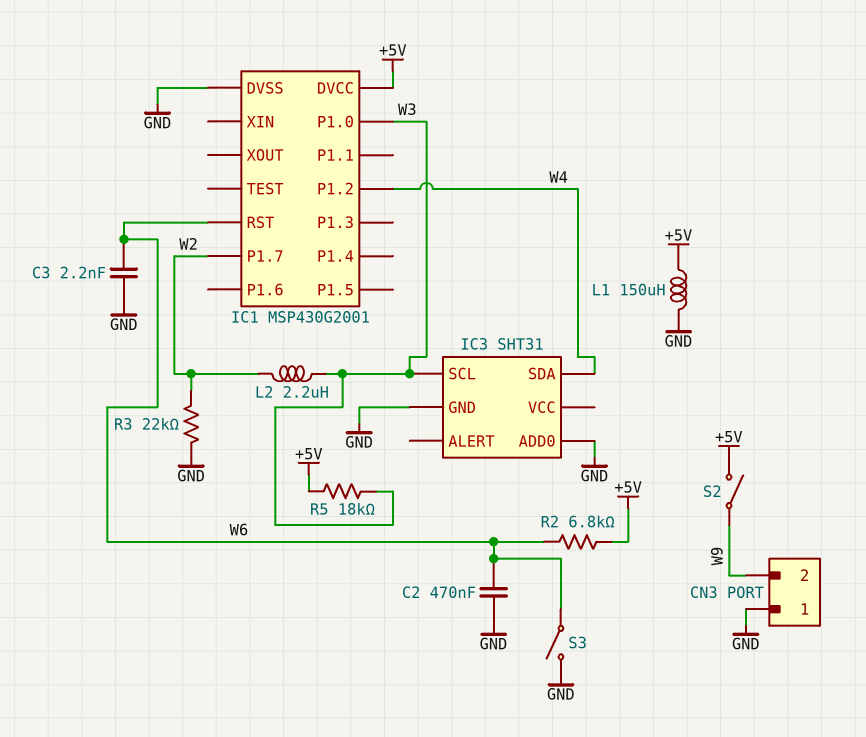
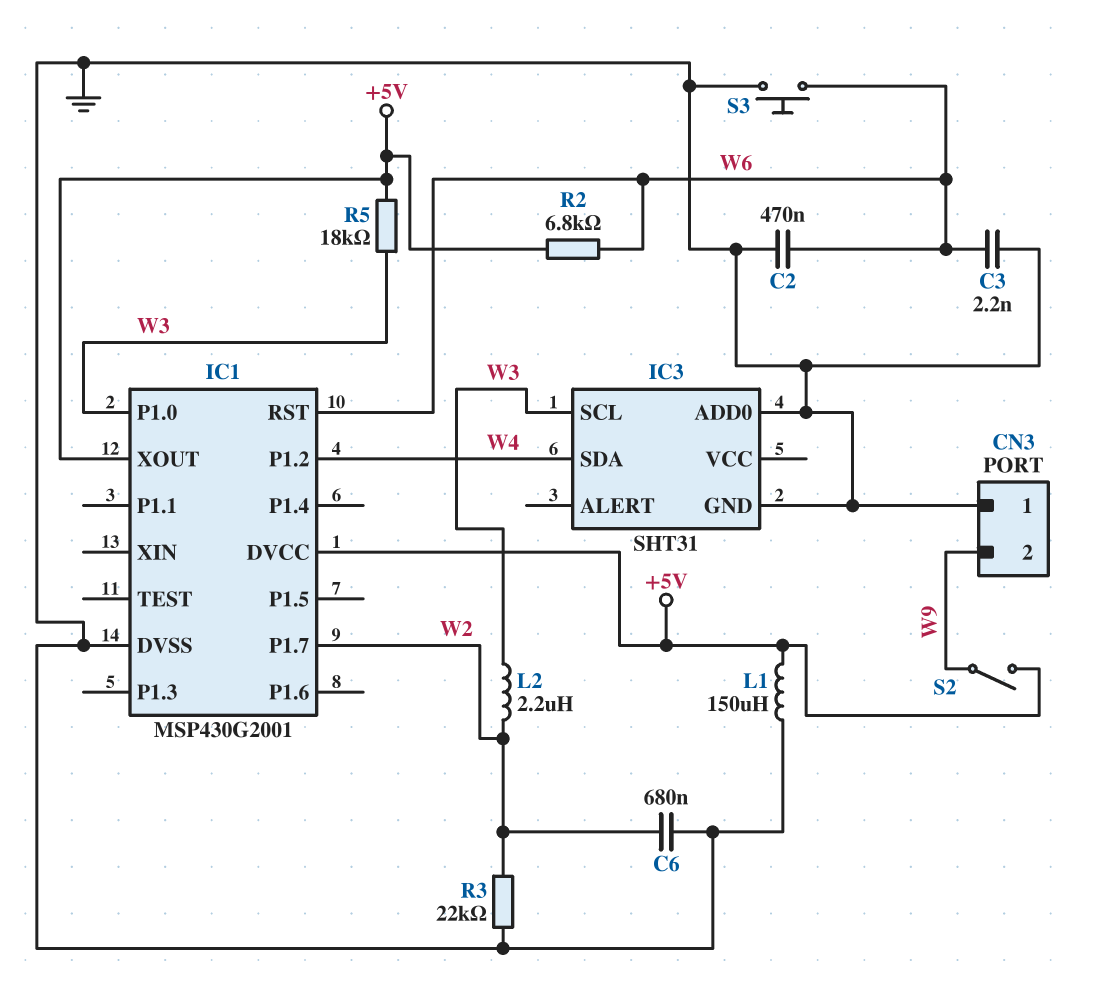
C6: none -> 680nF (GND, W2)
IC1 pin XOUT: none -> +5V
S3: switch (GND, W6) -> button (GND, W6)

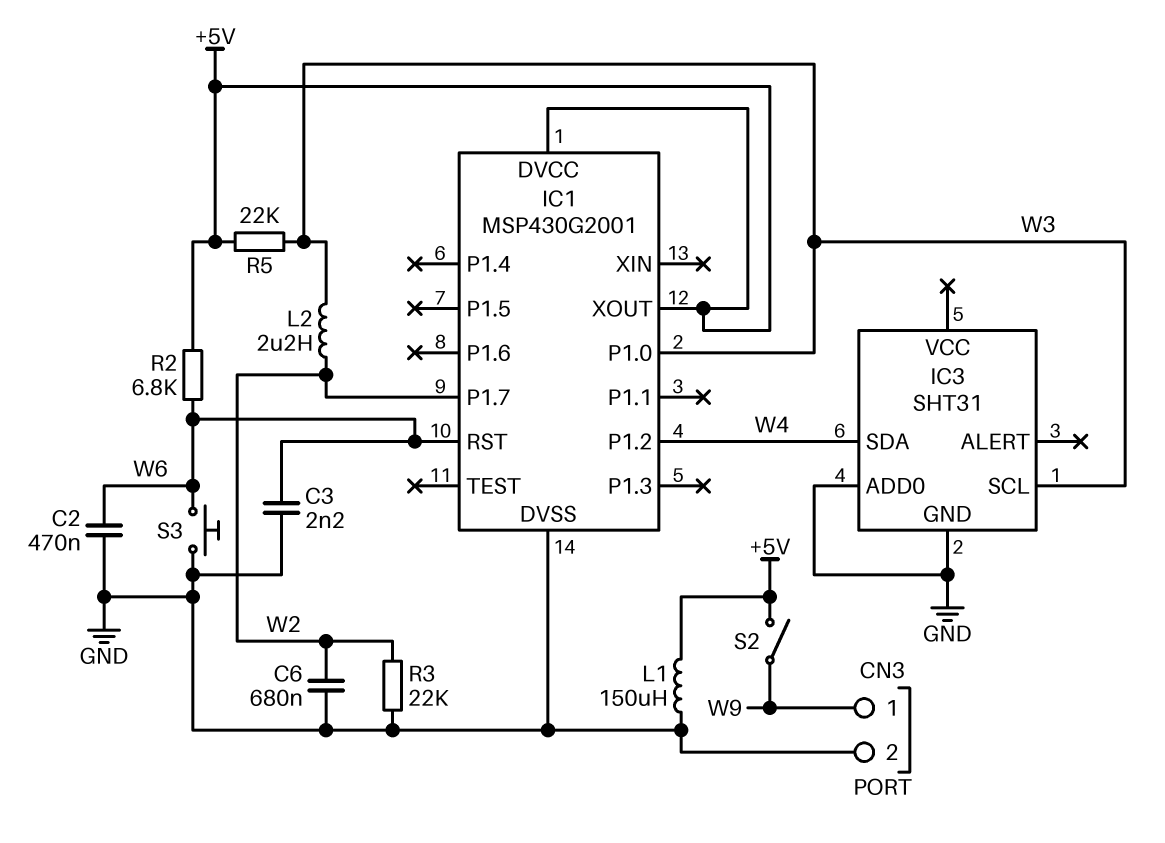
CN3 pin 1: GND -> W9
CN3 pin 2: W9 -> GND
R5: 18k (+5V, W3) -> 22k (+5V, W3)

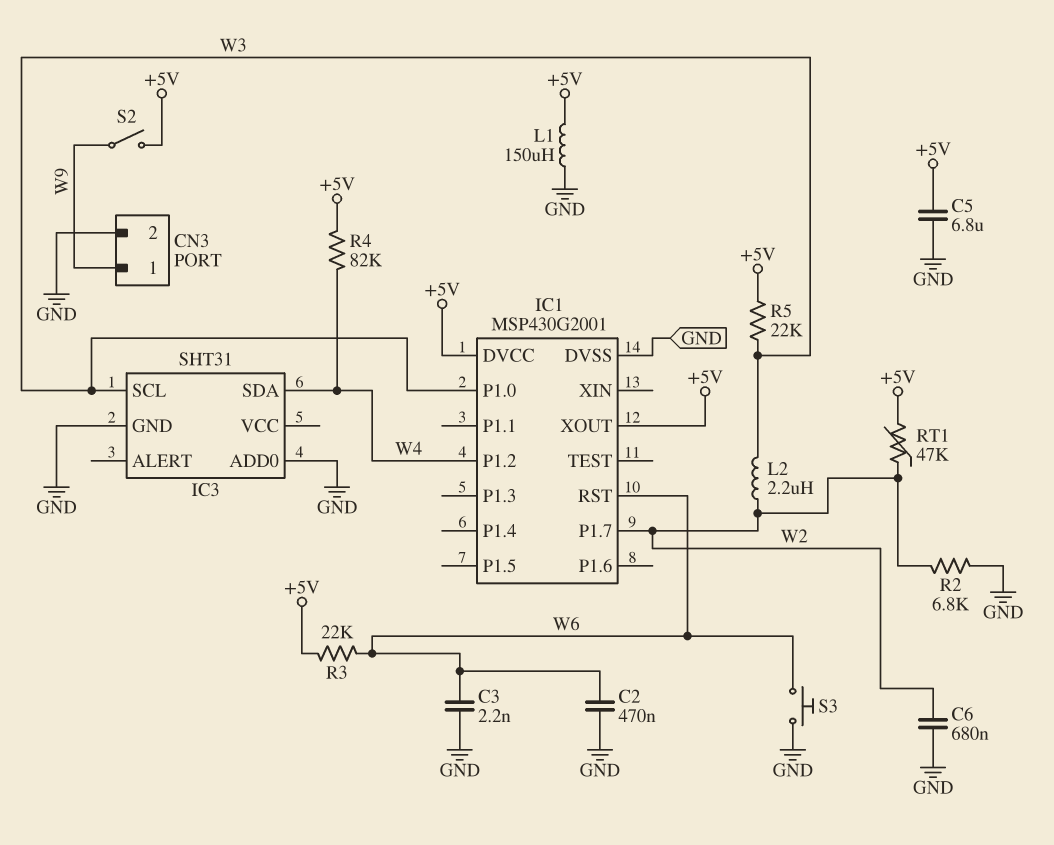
C5: none -> 6.8uF (+5V, GND)
R2: 6.8k (+5V, W6) -> 6.8k (GND, W2)
R3: 22k (GND, W2) -> 22k (+5V, W6)
R4: none -> 82k (+5V, W4)
RT1: none -> 47k (+5V, W2)

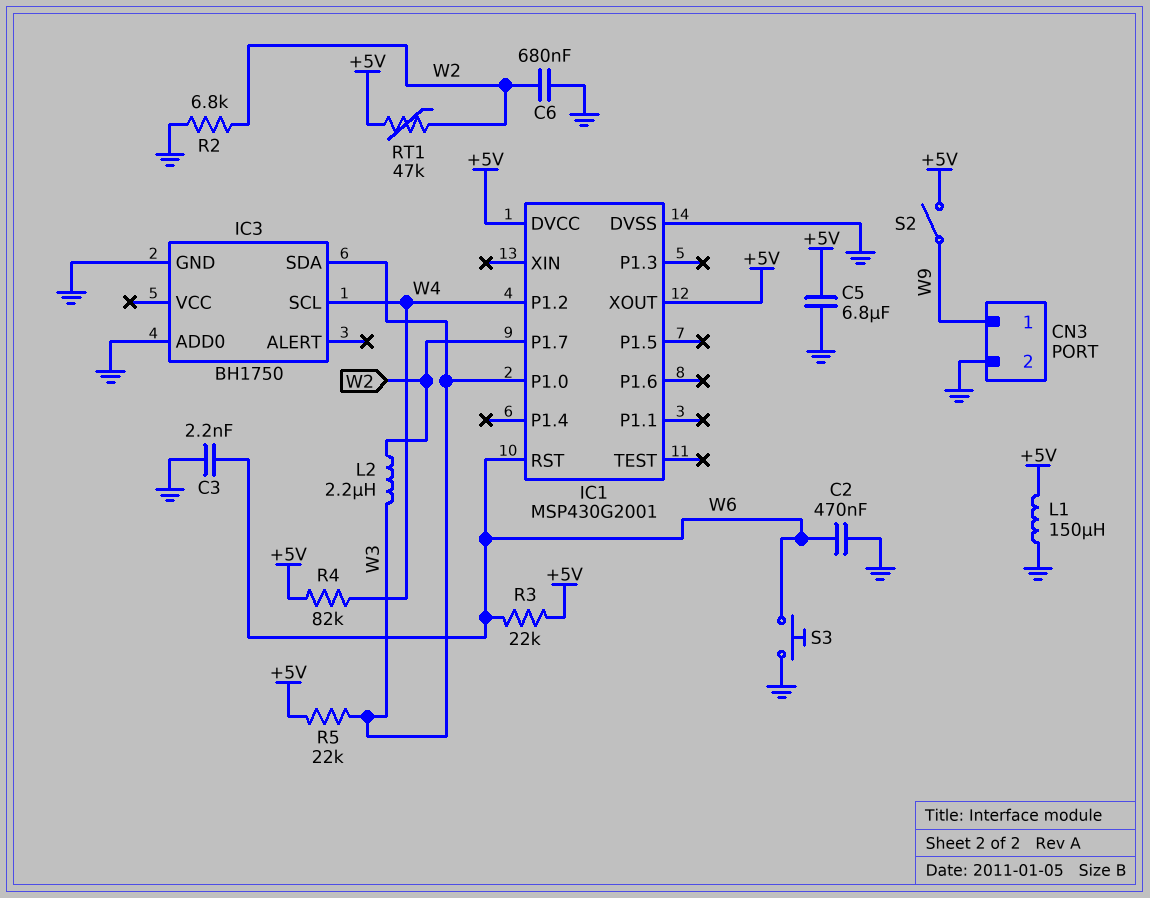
IC3: SHT31 -> BH1750
IC3 pin SCL: W3 -> W4
IC3 pin SDA: W4 -> W3

